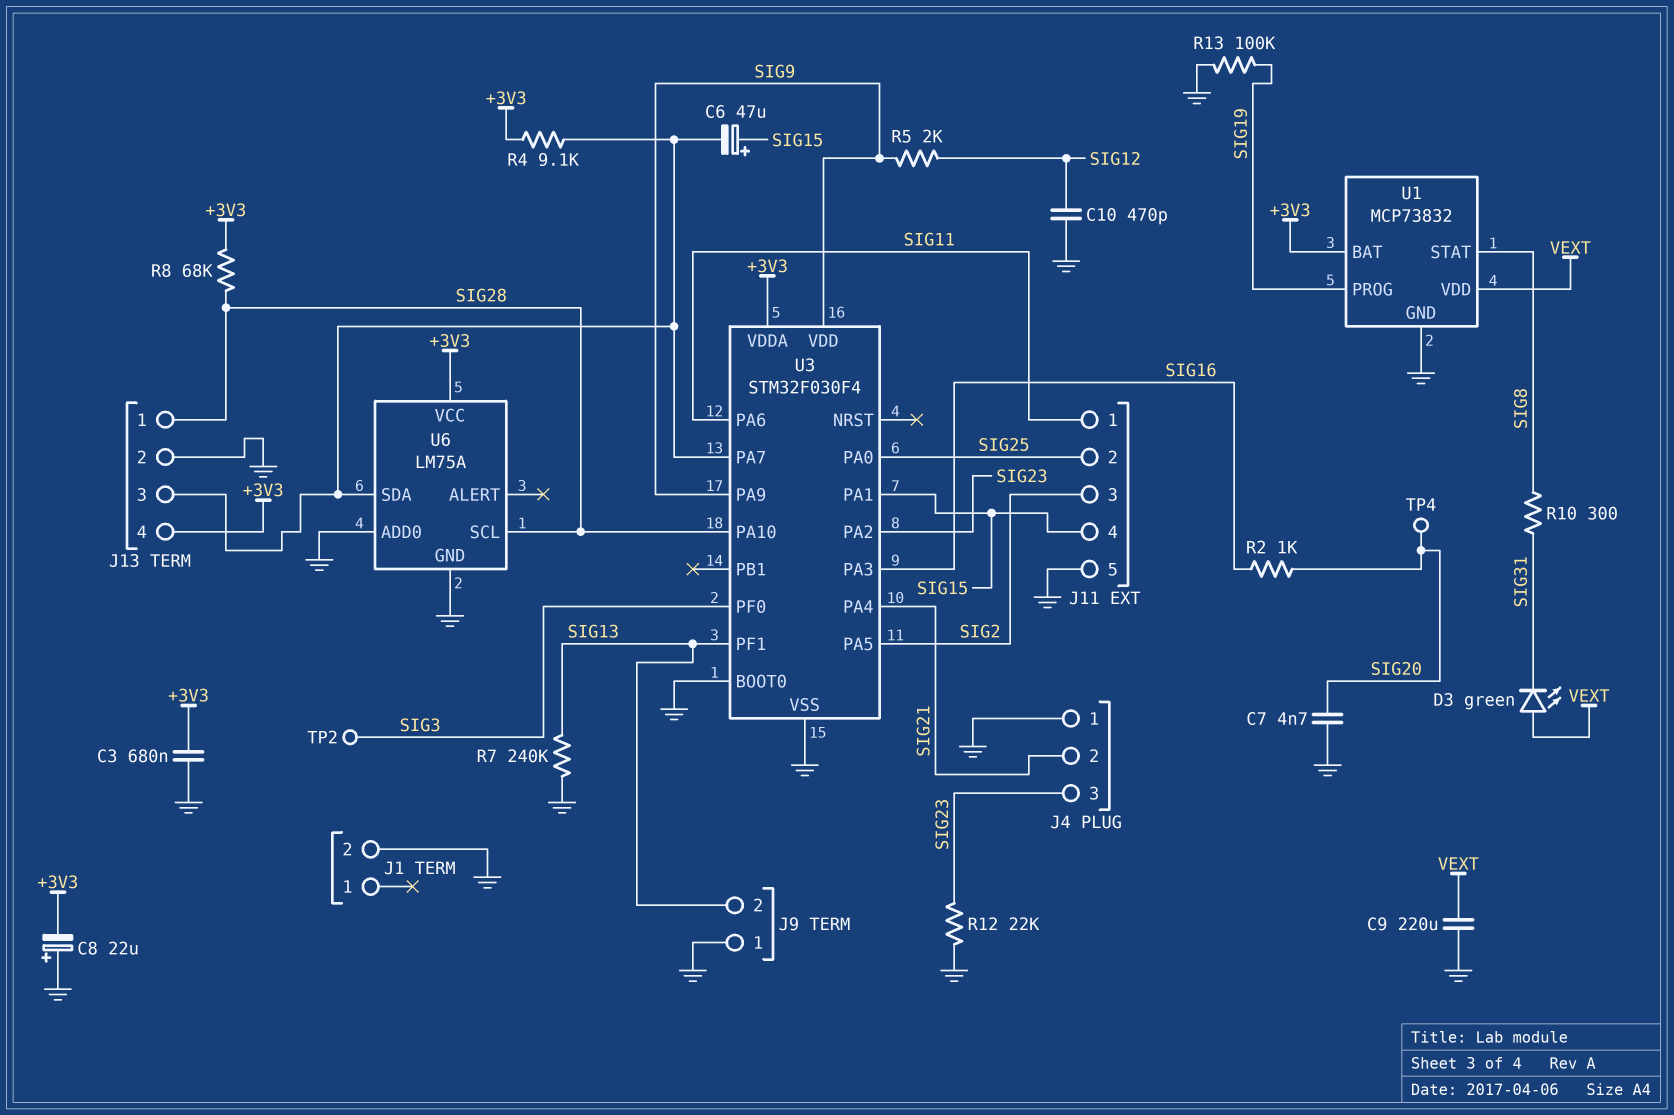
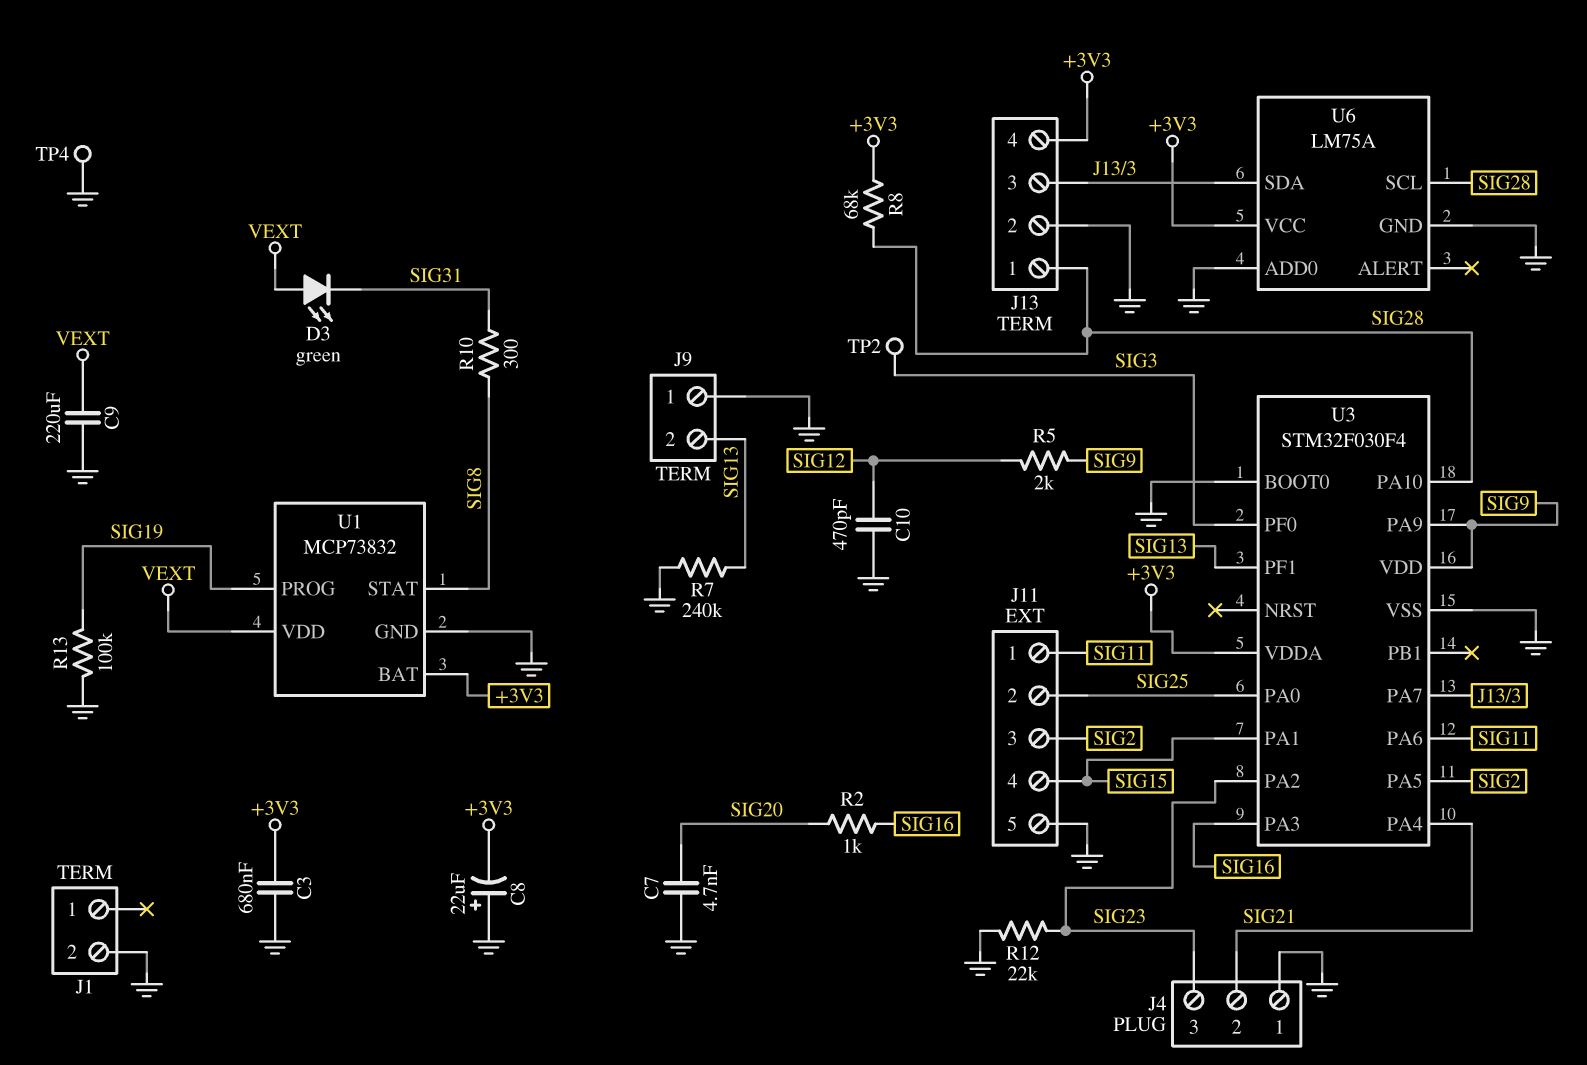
C6: 47uF (plus SIG15, minus J13/3) -> none
R4: 9.1k (+3V3, J13/3) -> none
TP4: test point (SIG20) -> test point (GND)

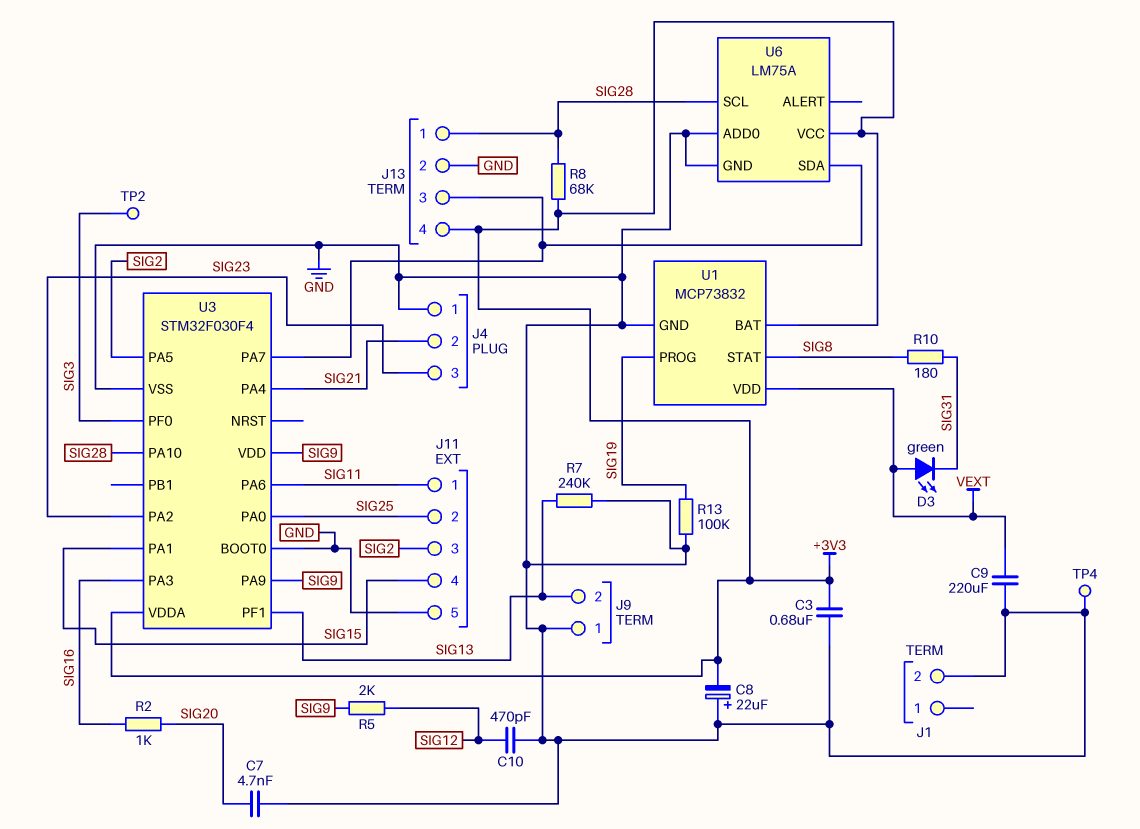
R10: 300 (SIG8, SIG31) -> 180 (SIG8, SIG31)
R12: 22k (GND, SIG23) -> none

